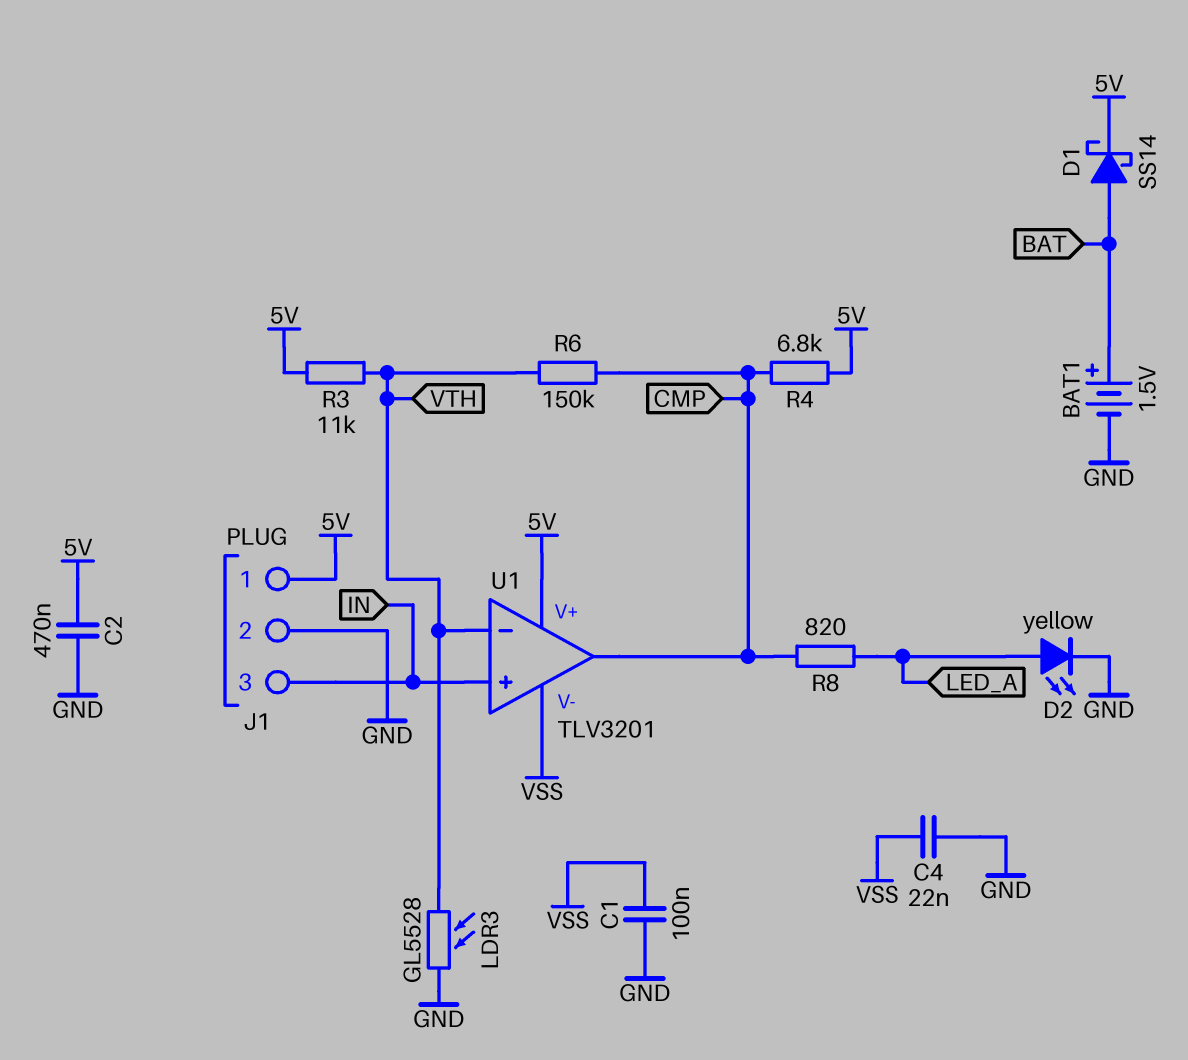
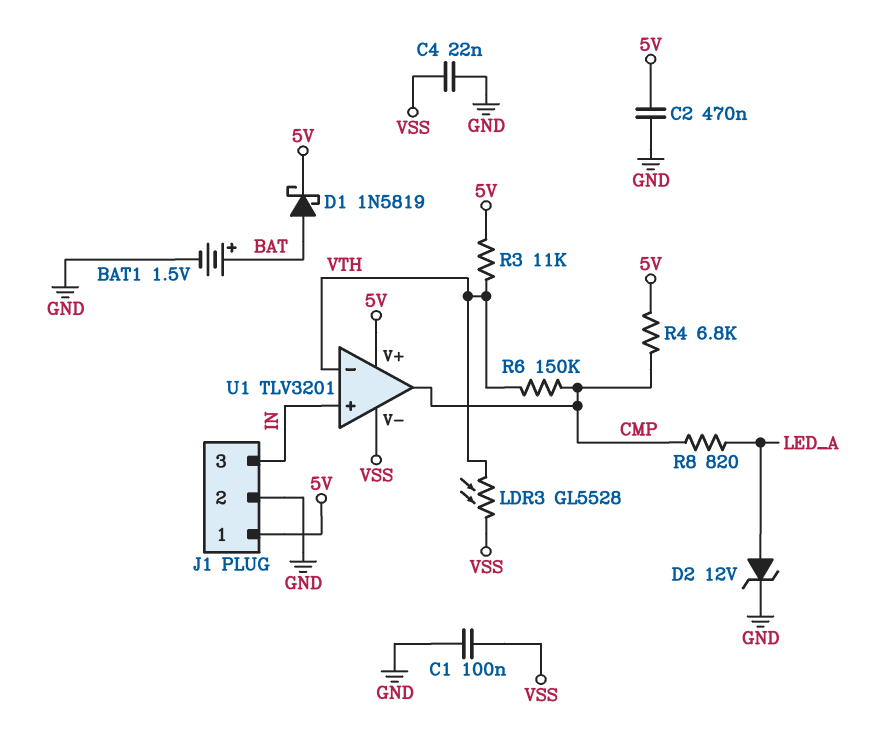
D1: schottky SS14 (A BAT, K 5V) -> schottky 1N5819 (A BAT, K 5V)
D2: LED yellow (A LED_A, K GND) -> zener 12V (A LED_A, K GND)
LDR3: GL5528 (GND, VTH) -> GL5528 (VSS, VTH)

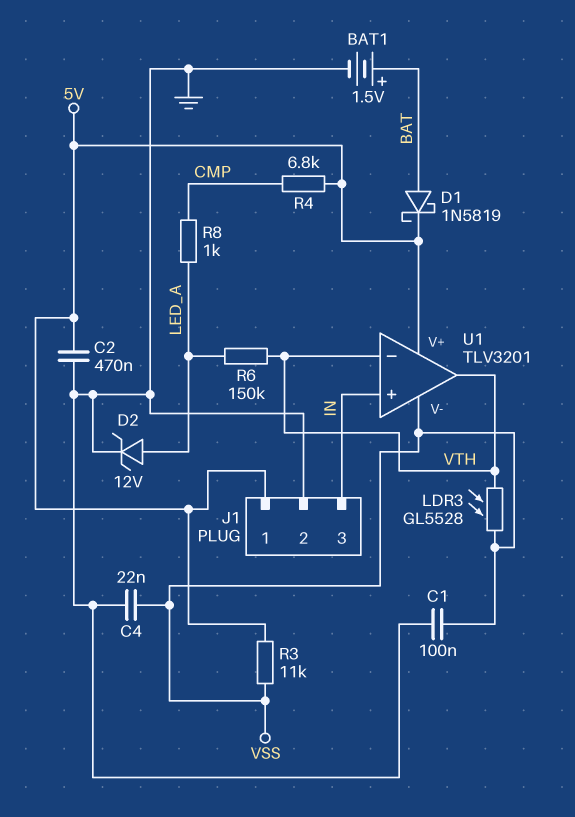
R3: 11k (5V, VTH) -> 11k (5V, VSS)
R6: 150k (CMP, VTH) -> 150k (LED_A, VTH)
R8: 820 (CMP, LED_A) -> 1k (CMP, LED_A)
U1 pin out: CMP -> VTH

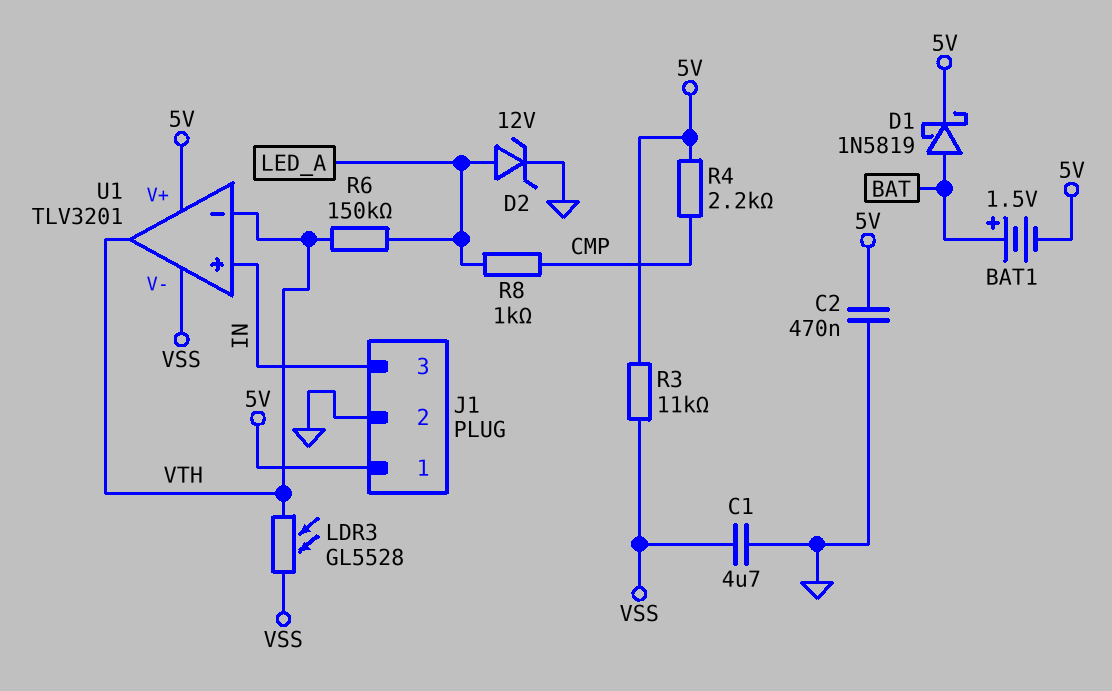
BAT1: 1.5V (plus BAT, minus GND) -> 1.5V (plus BAT, minus 5V)
C1: 100nF (GND, VSS) -> 4.7uF (GND, VSS)
C4: 22nF (GND, VSS) -> none
R4: 6.8k (5V, CMP) -> 2.2k (5V, CMP)

